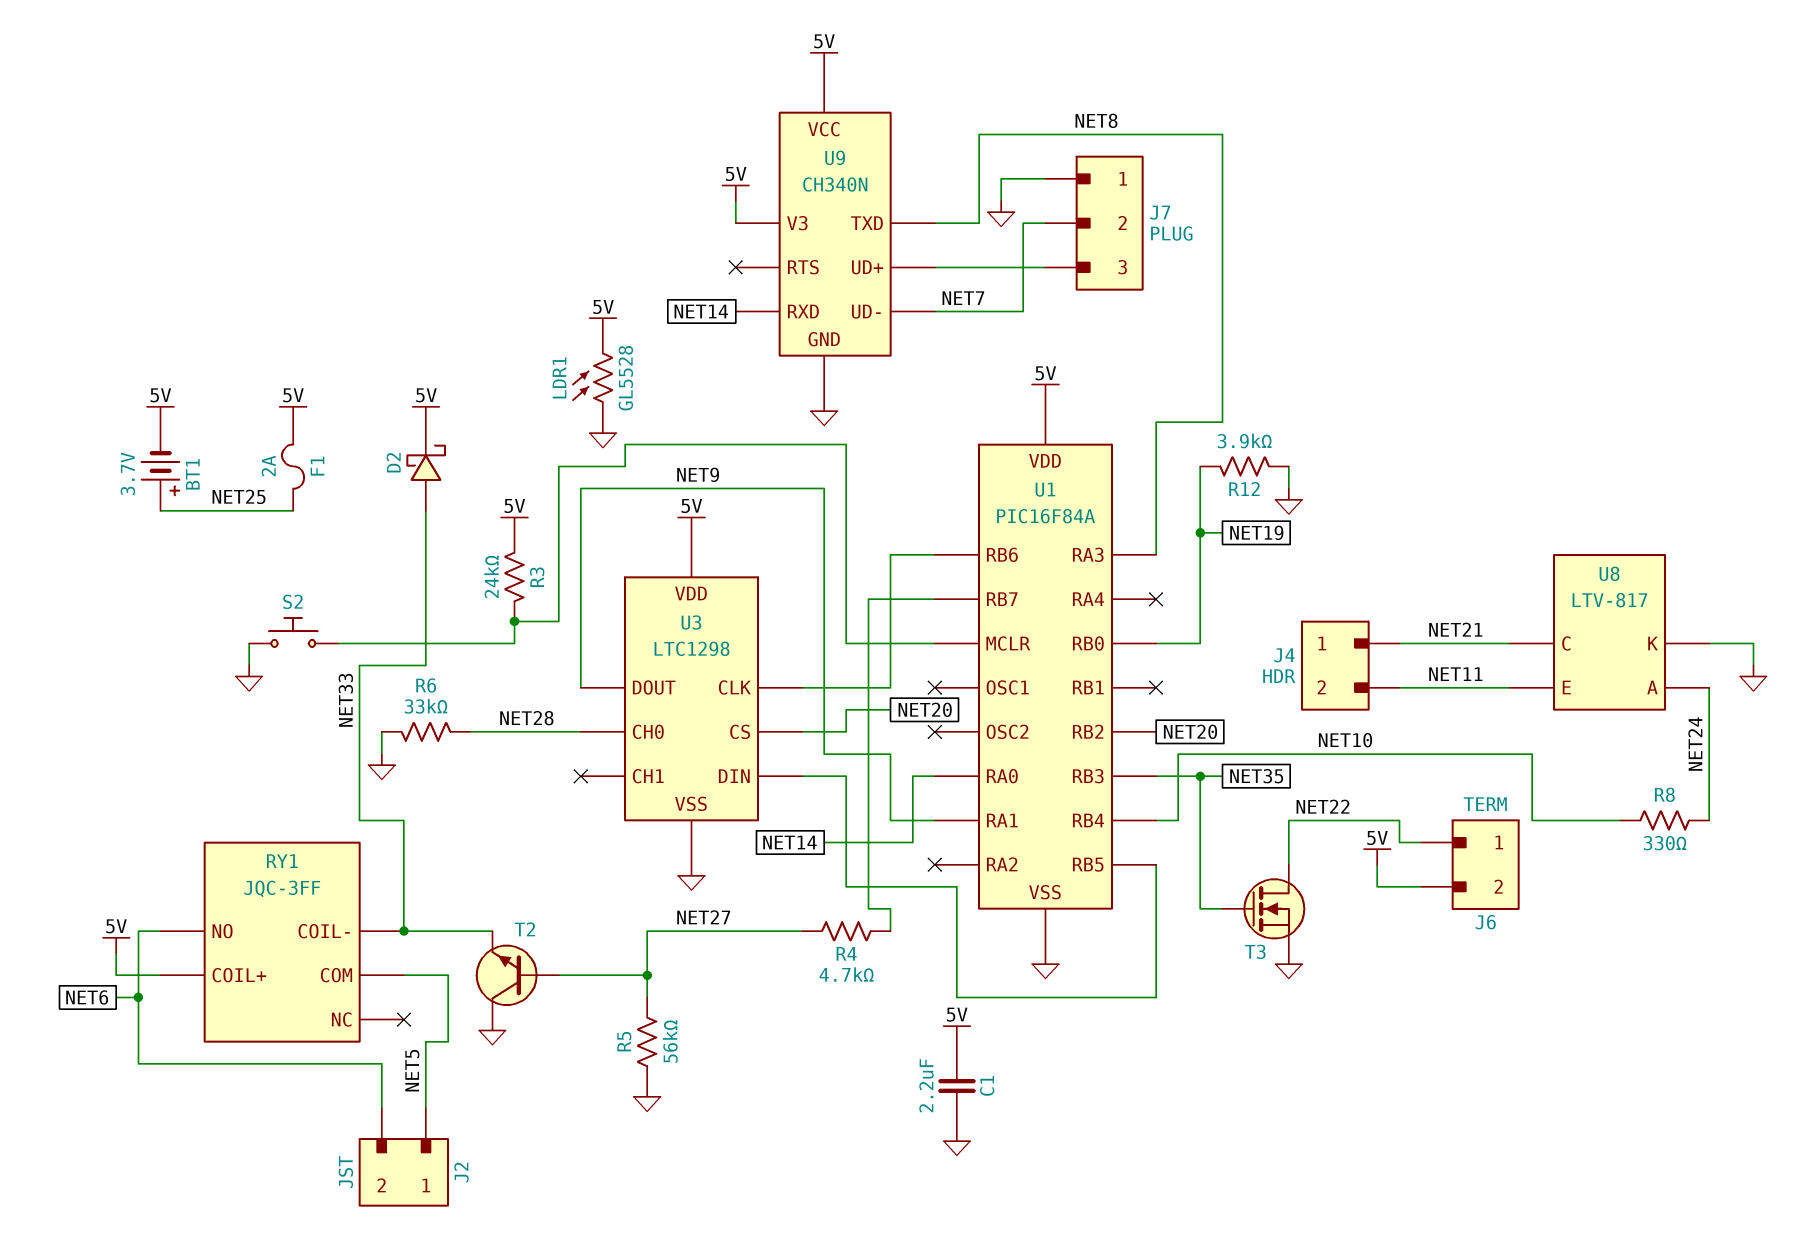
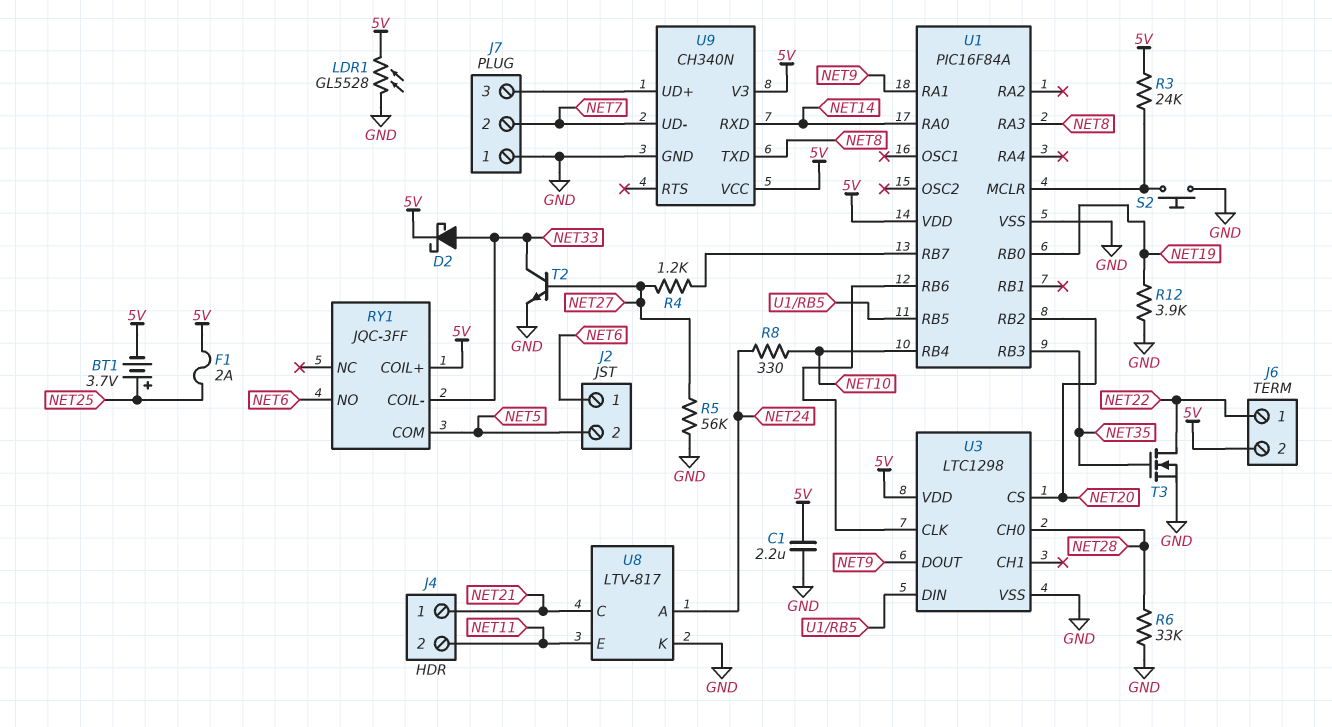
J2 pin 1: NET5 -> NET6
J2 pin 2: NET6 -> NET5
R4: 4.7k (NET27, U1/RB7) -> 1.2k (NET27, U1/RB7)
T2: NPN (B NET27, C GND, E NET33) -> NPN (B NET27, C NET33, E GND)

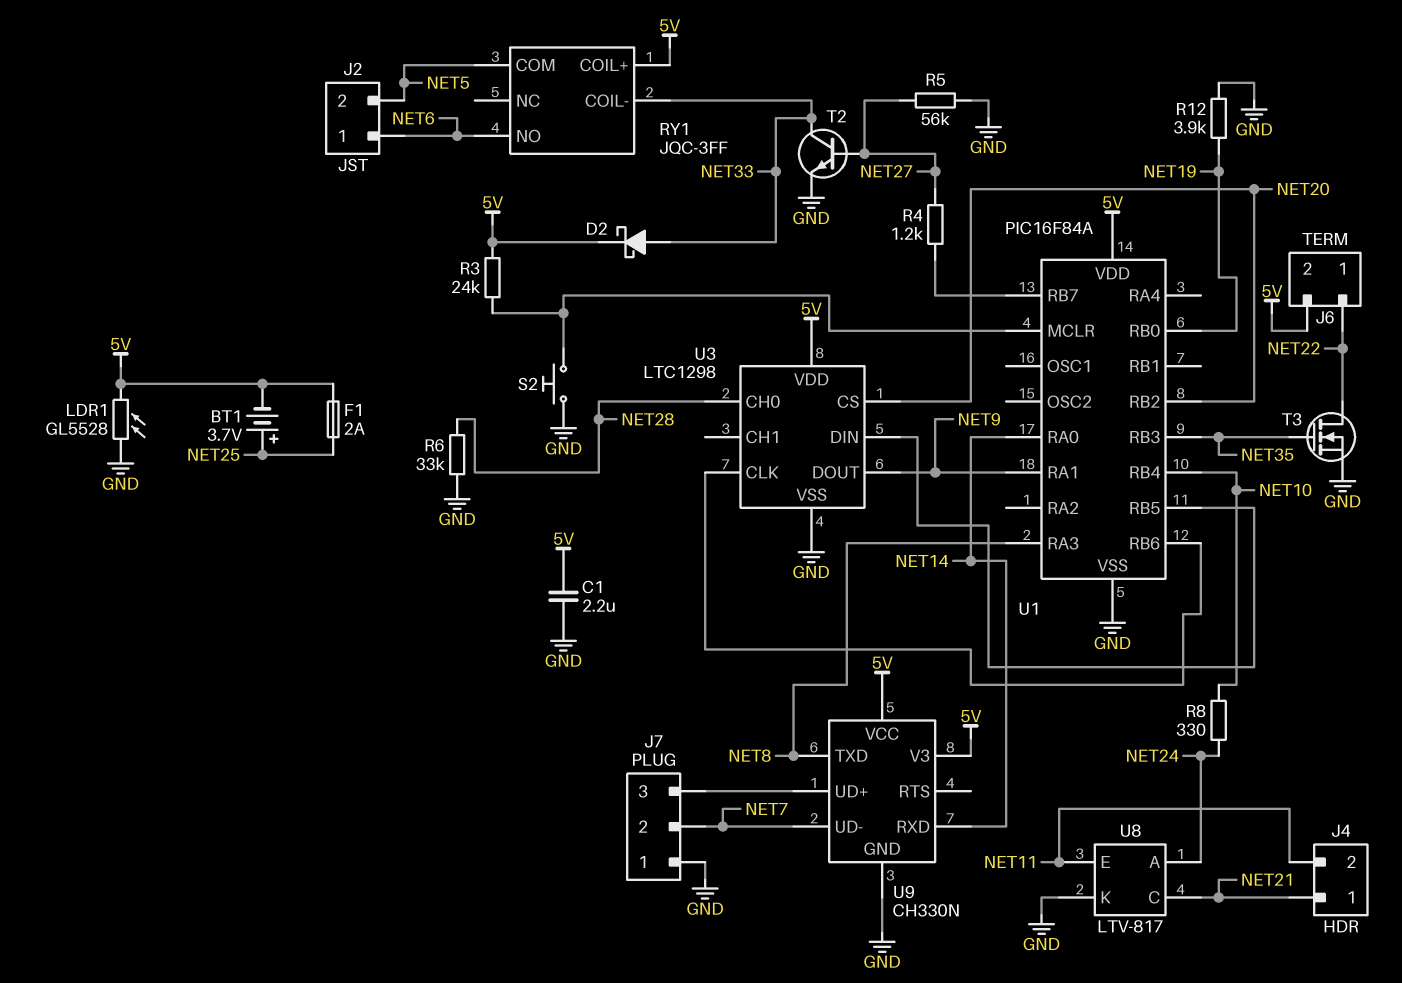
U9: CH340N -> CH330N

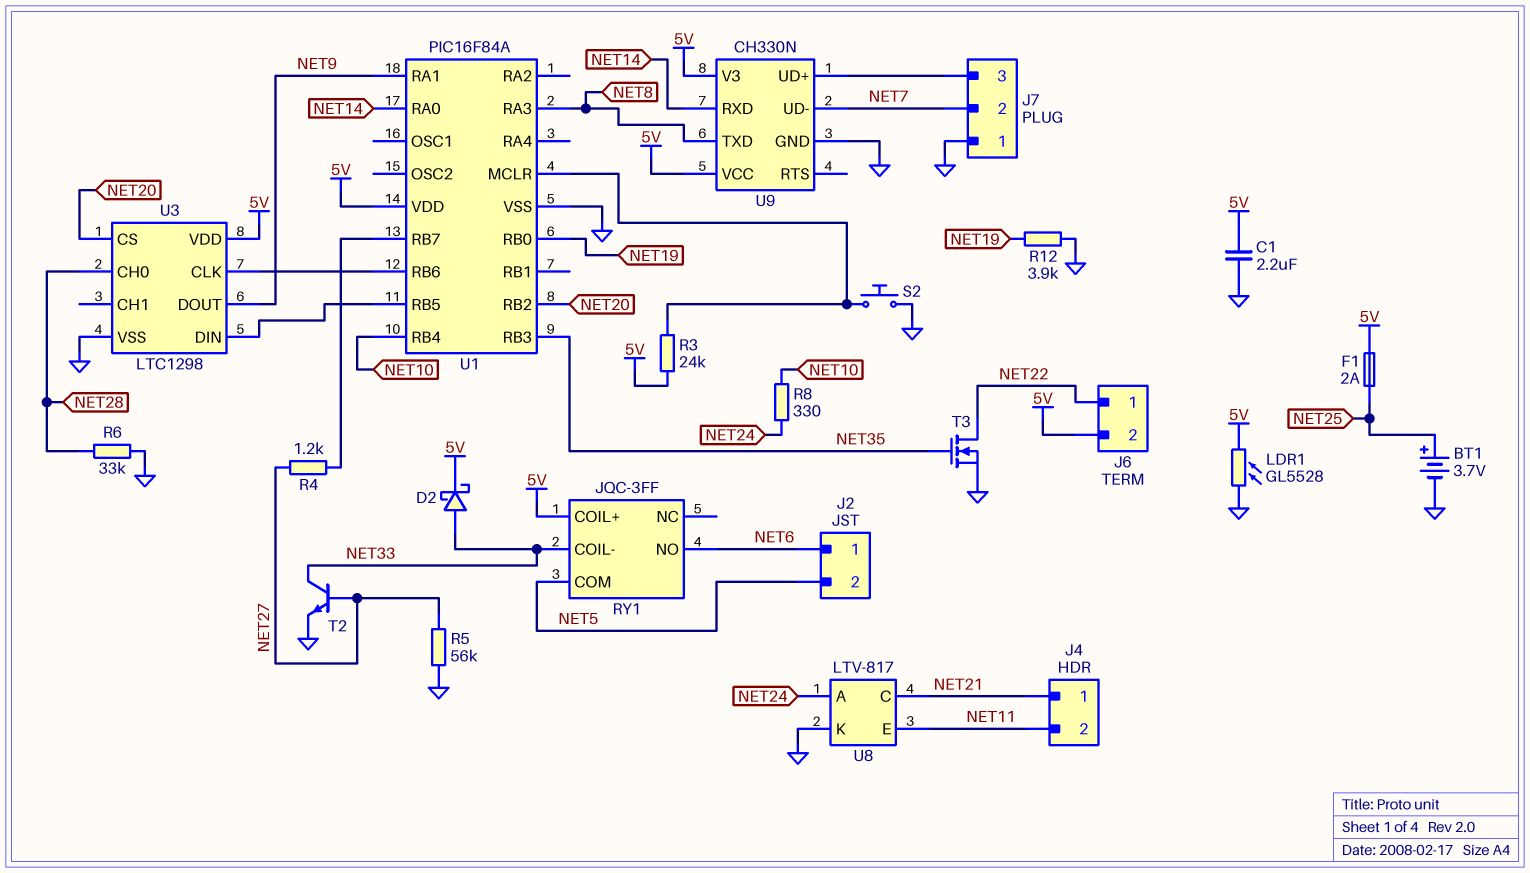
BT1: 3.7V (plus NET25, minus 5V) -> 3.7V (plus NET25, minus GND)

